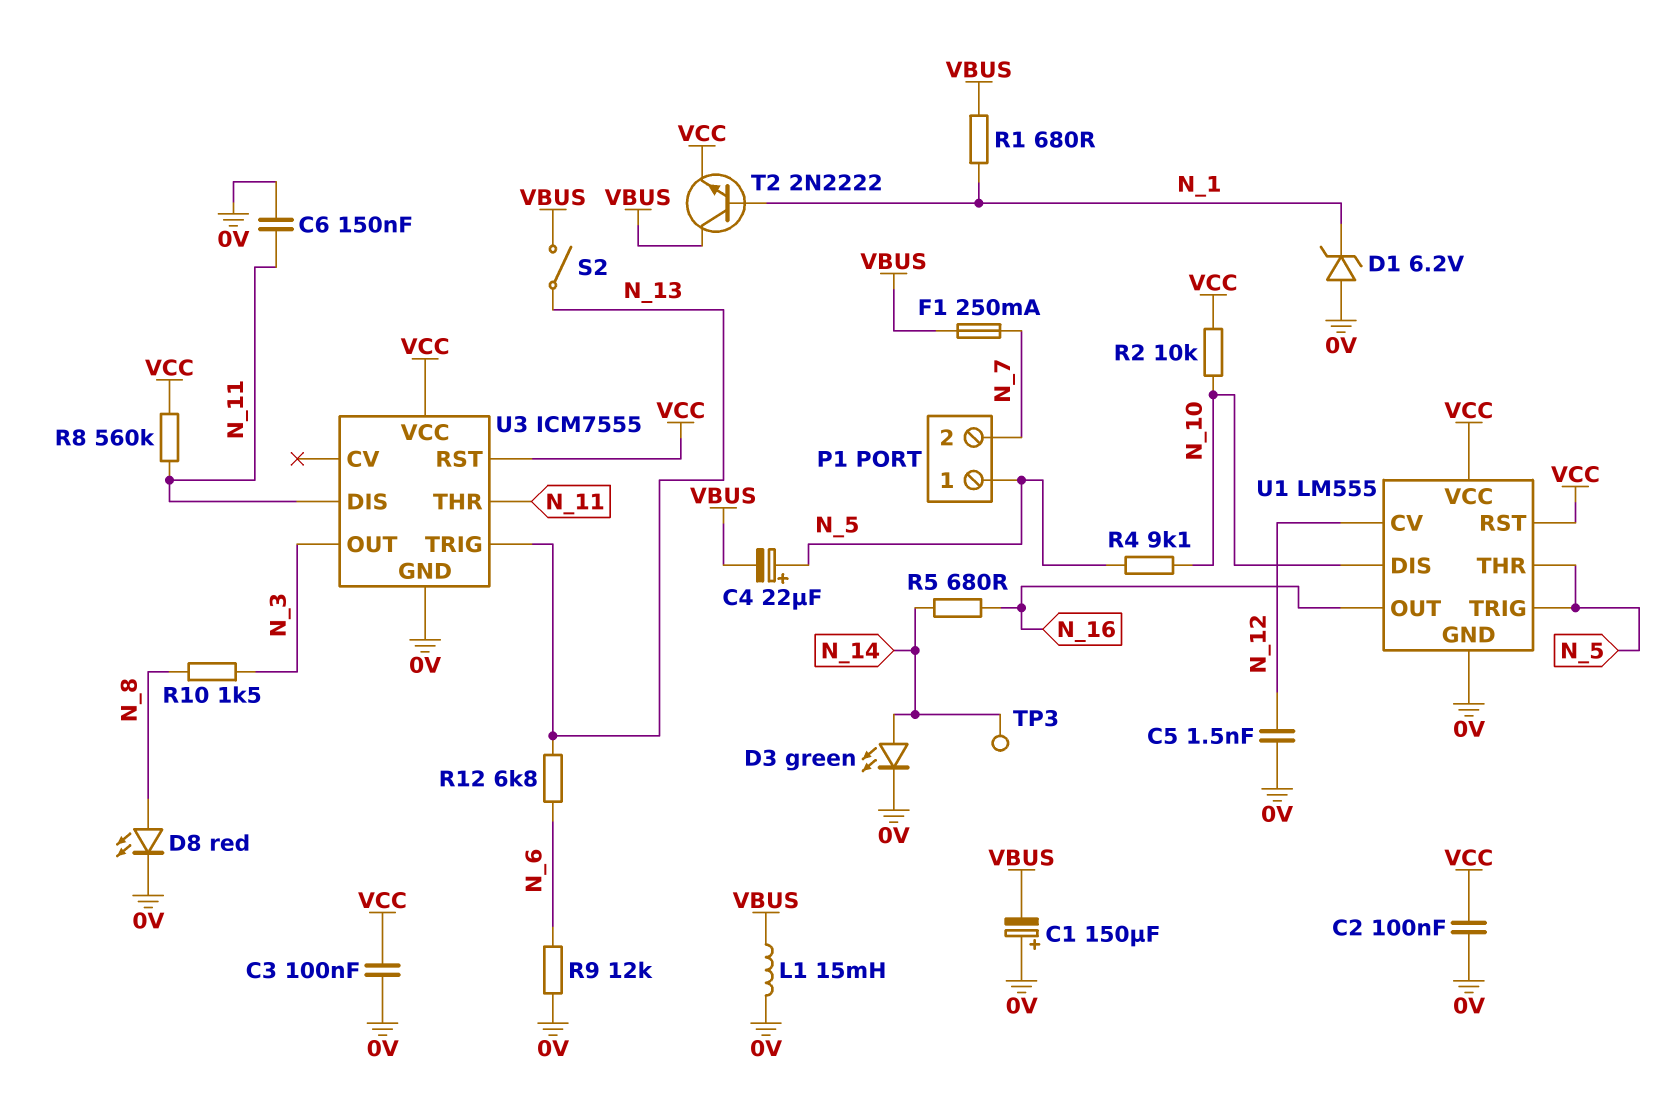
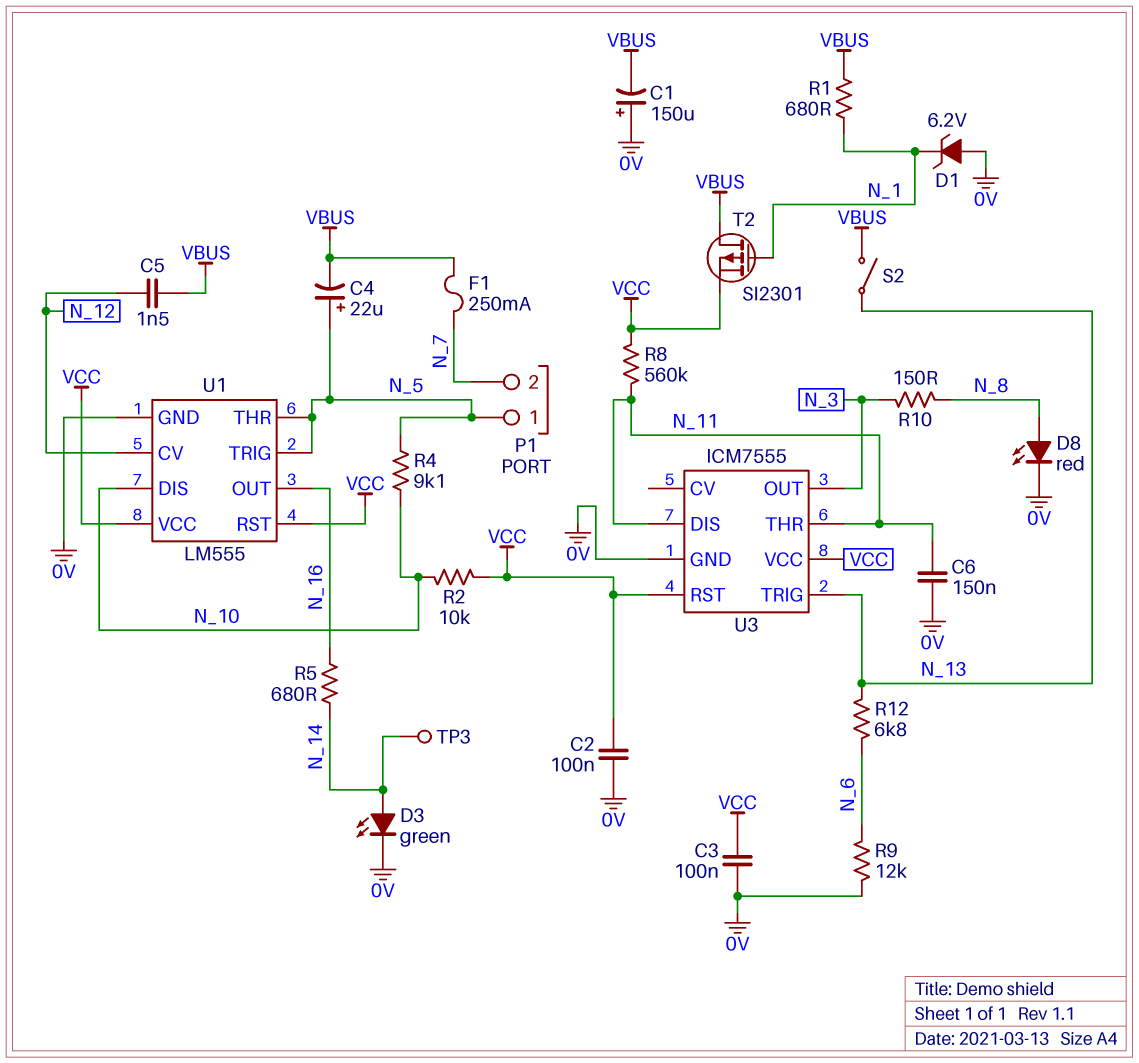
C5: 1.5nF (0V, N_12) -> 1.5nF (N_12, VBUS)
L1: 15mH (0V, VBUS) -> none
R10: 1.5k (N_3, N_8) -> 150 (N_3, N_8)
T2: NPN 2N2222 (B N_1, C VBUS, E VCC) -> PMOS SI2301 (G N_1, D VBUS, S VCC)

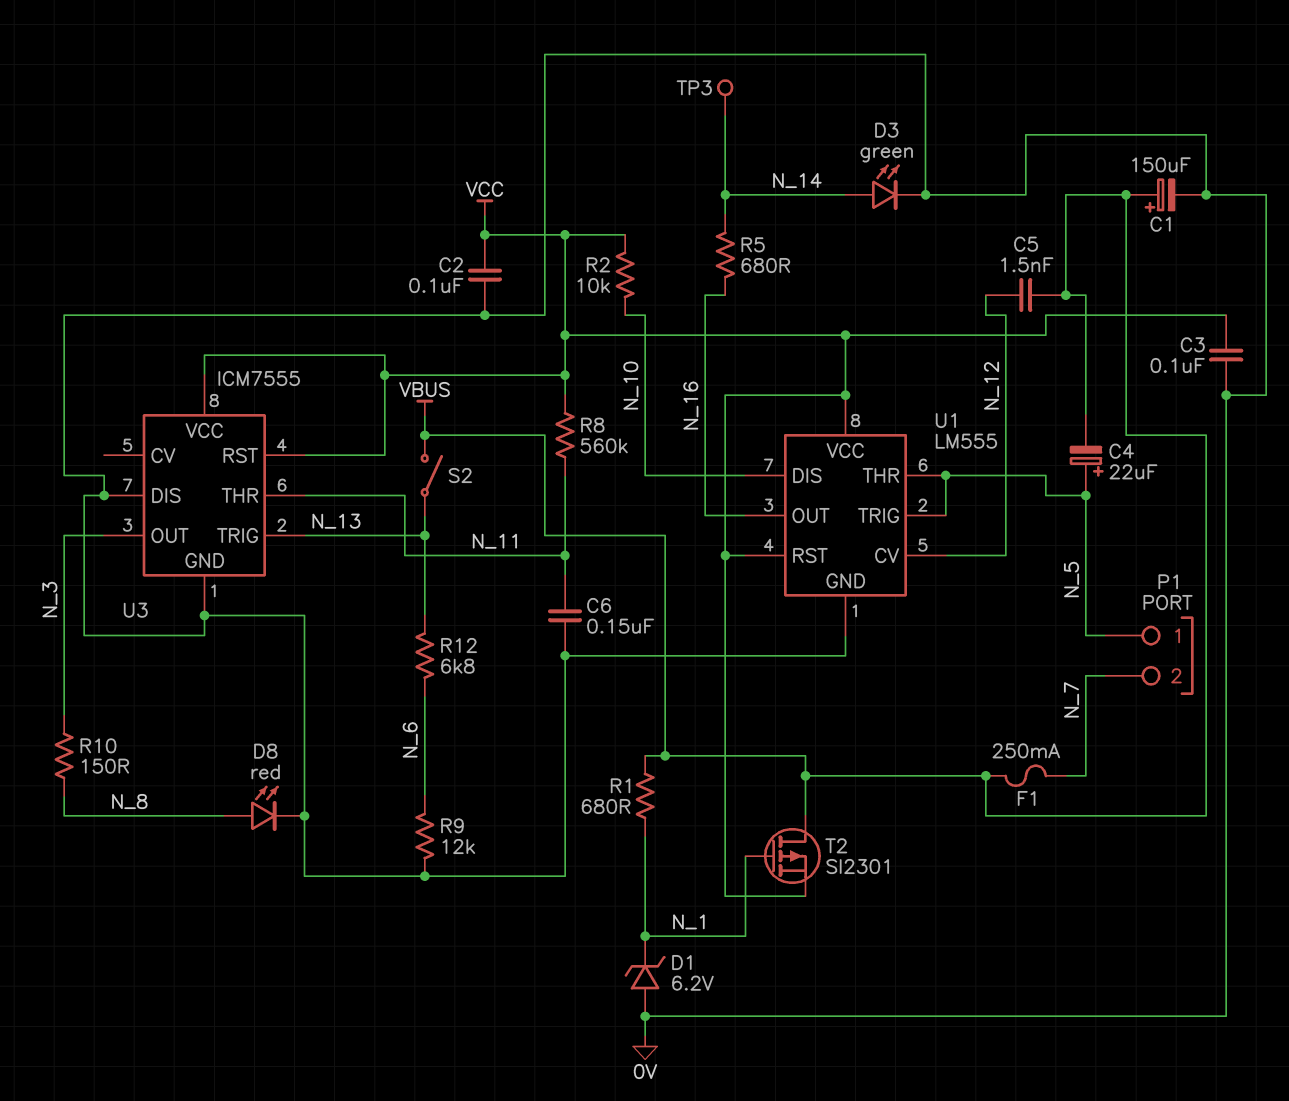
C1: 150uF (plus 0V, minus VBUS) -> 150uF (plus VBUS, minus 0V)
R4: 9.1k (N_5, N_10) -> none
U3 pin DIS: N_11 -> 0V

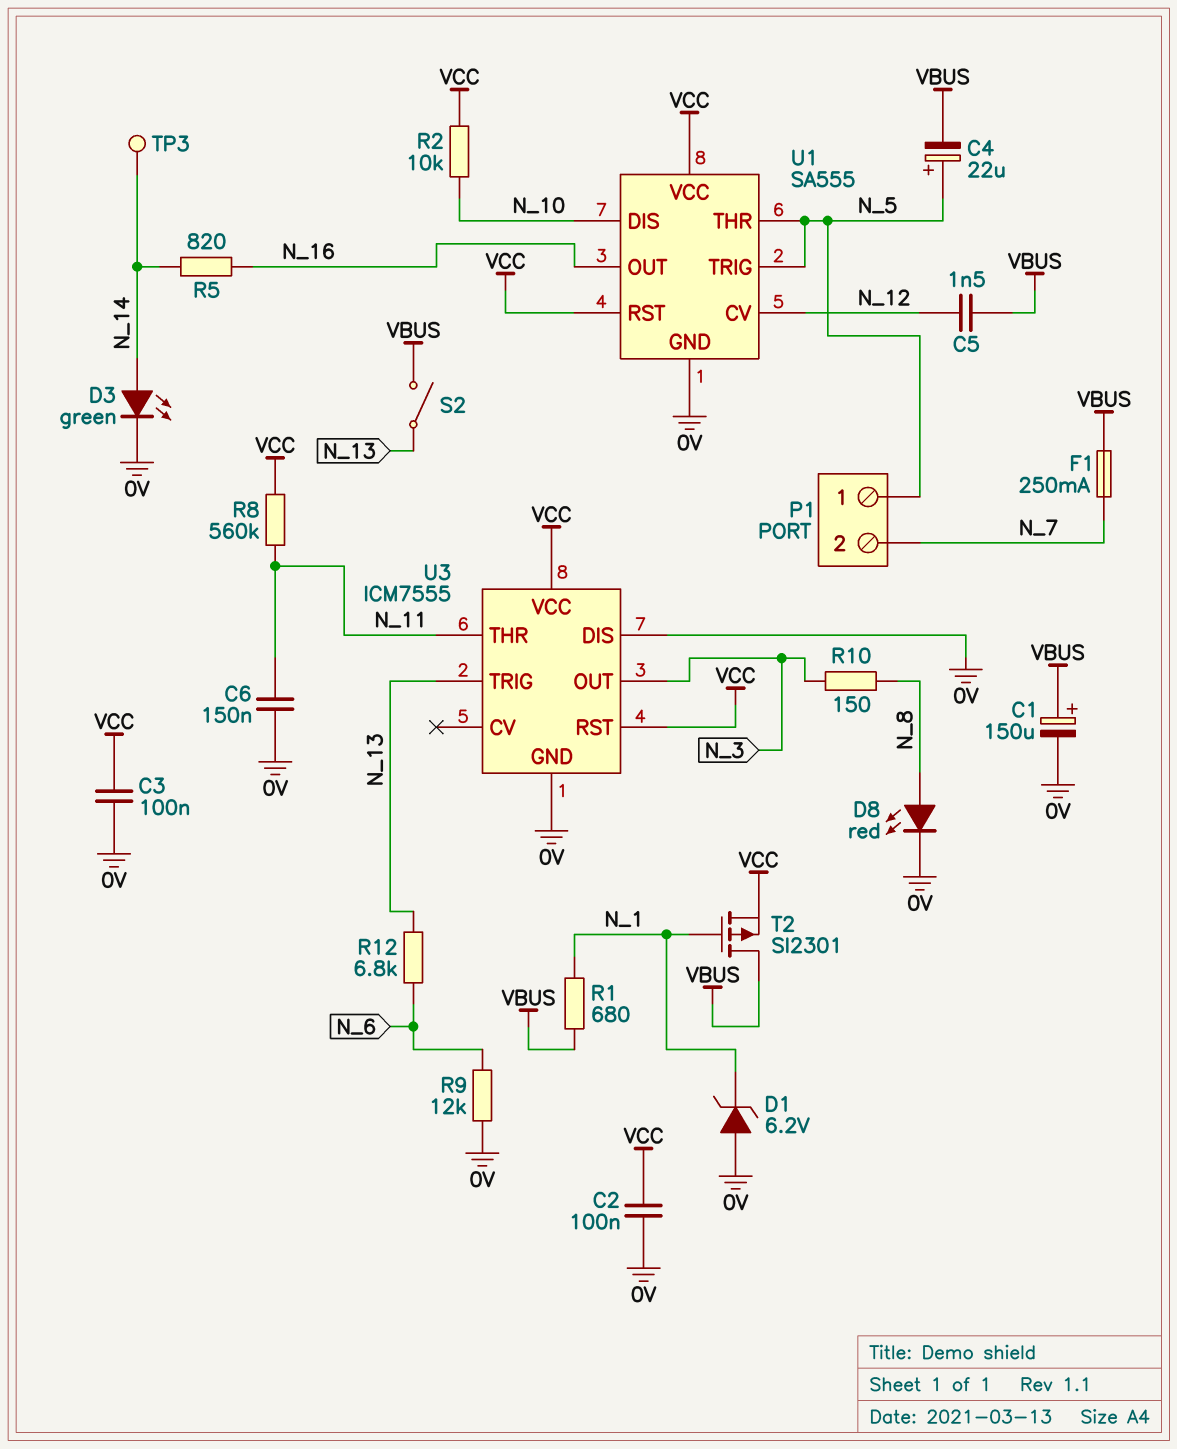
R5: 680 (N_14, N_16) -> 820 (N_14, N_16)
U1: LM555 -> SA555

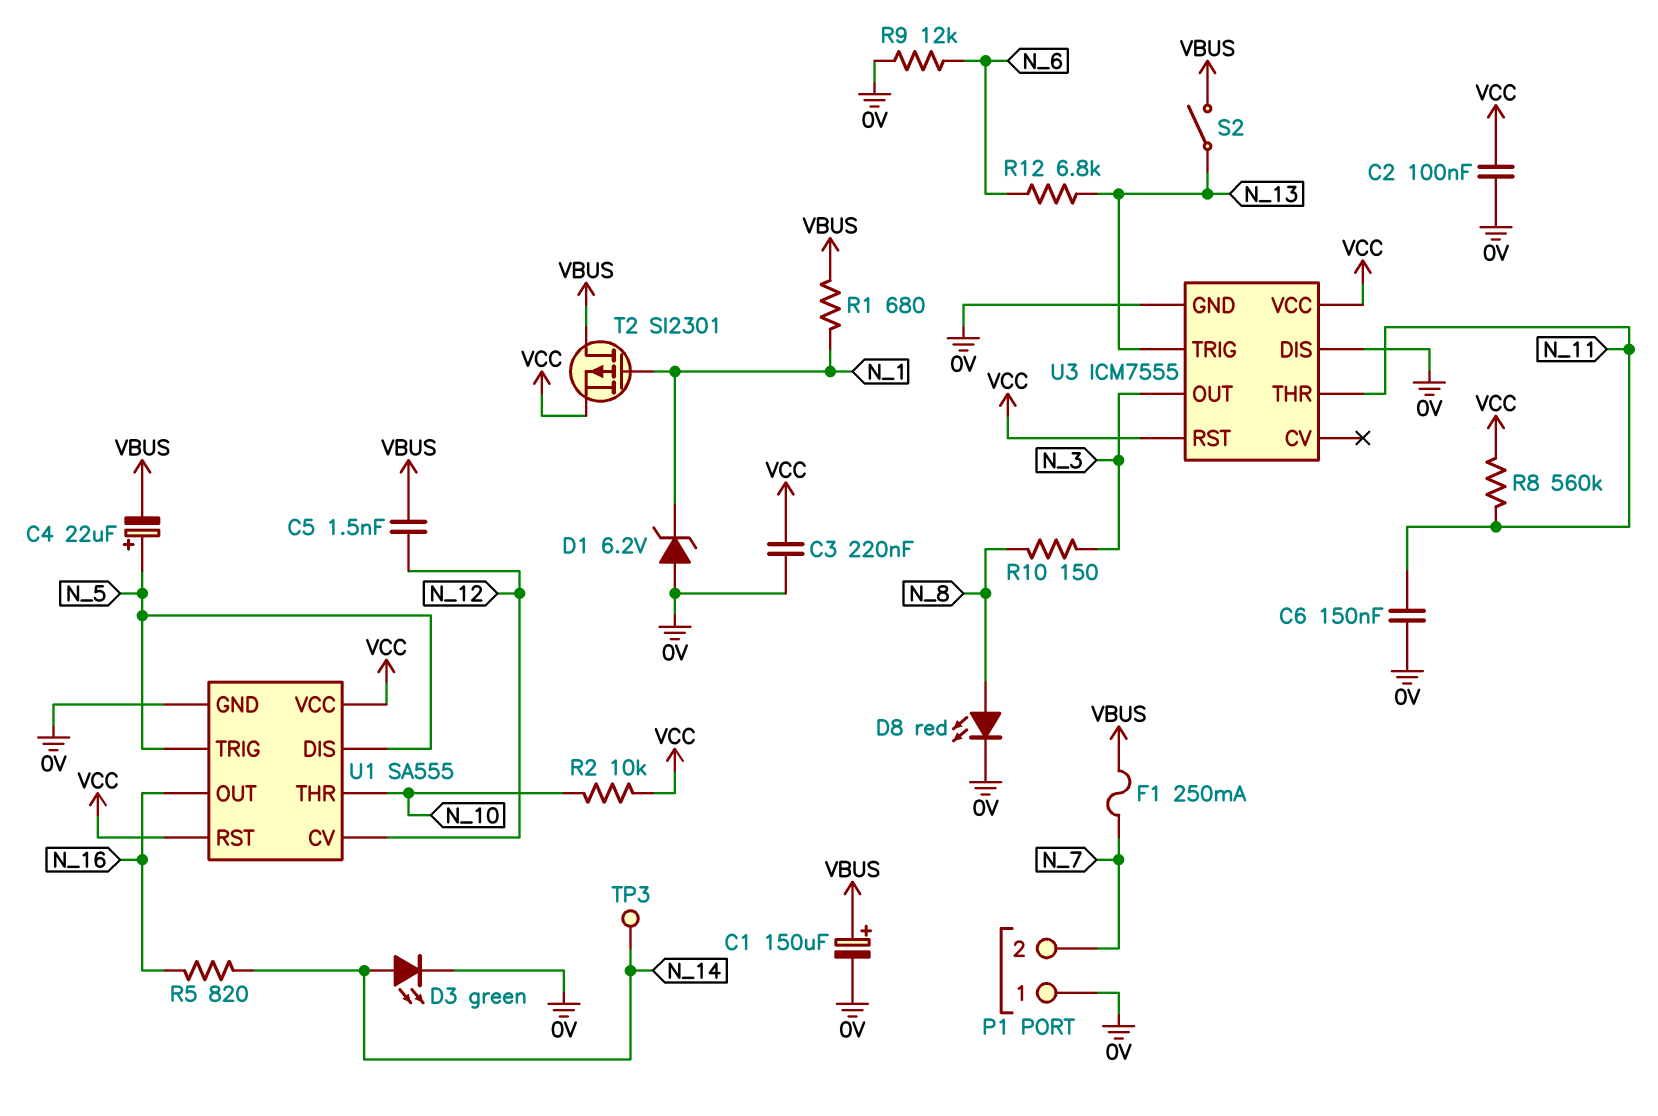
C3: 100nF (0V, VCC) -> 220nF (0V, VCC)
P1 pin 1: N_5 -> 0V
U1 pin DIS: N_10 -> N_5
U1 pin THR: N_5 -> N_10

